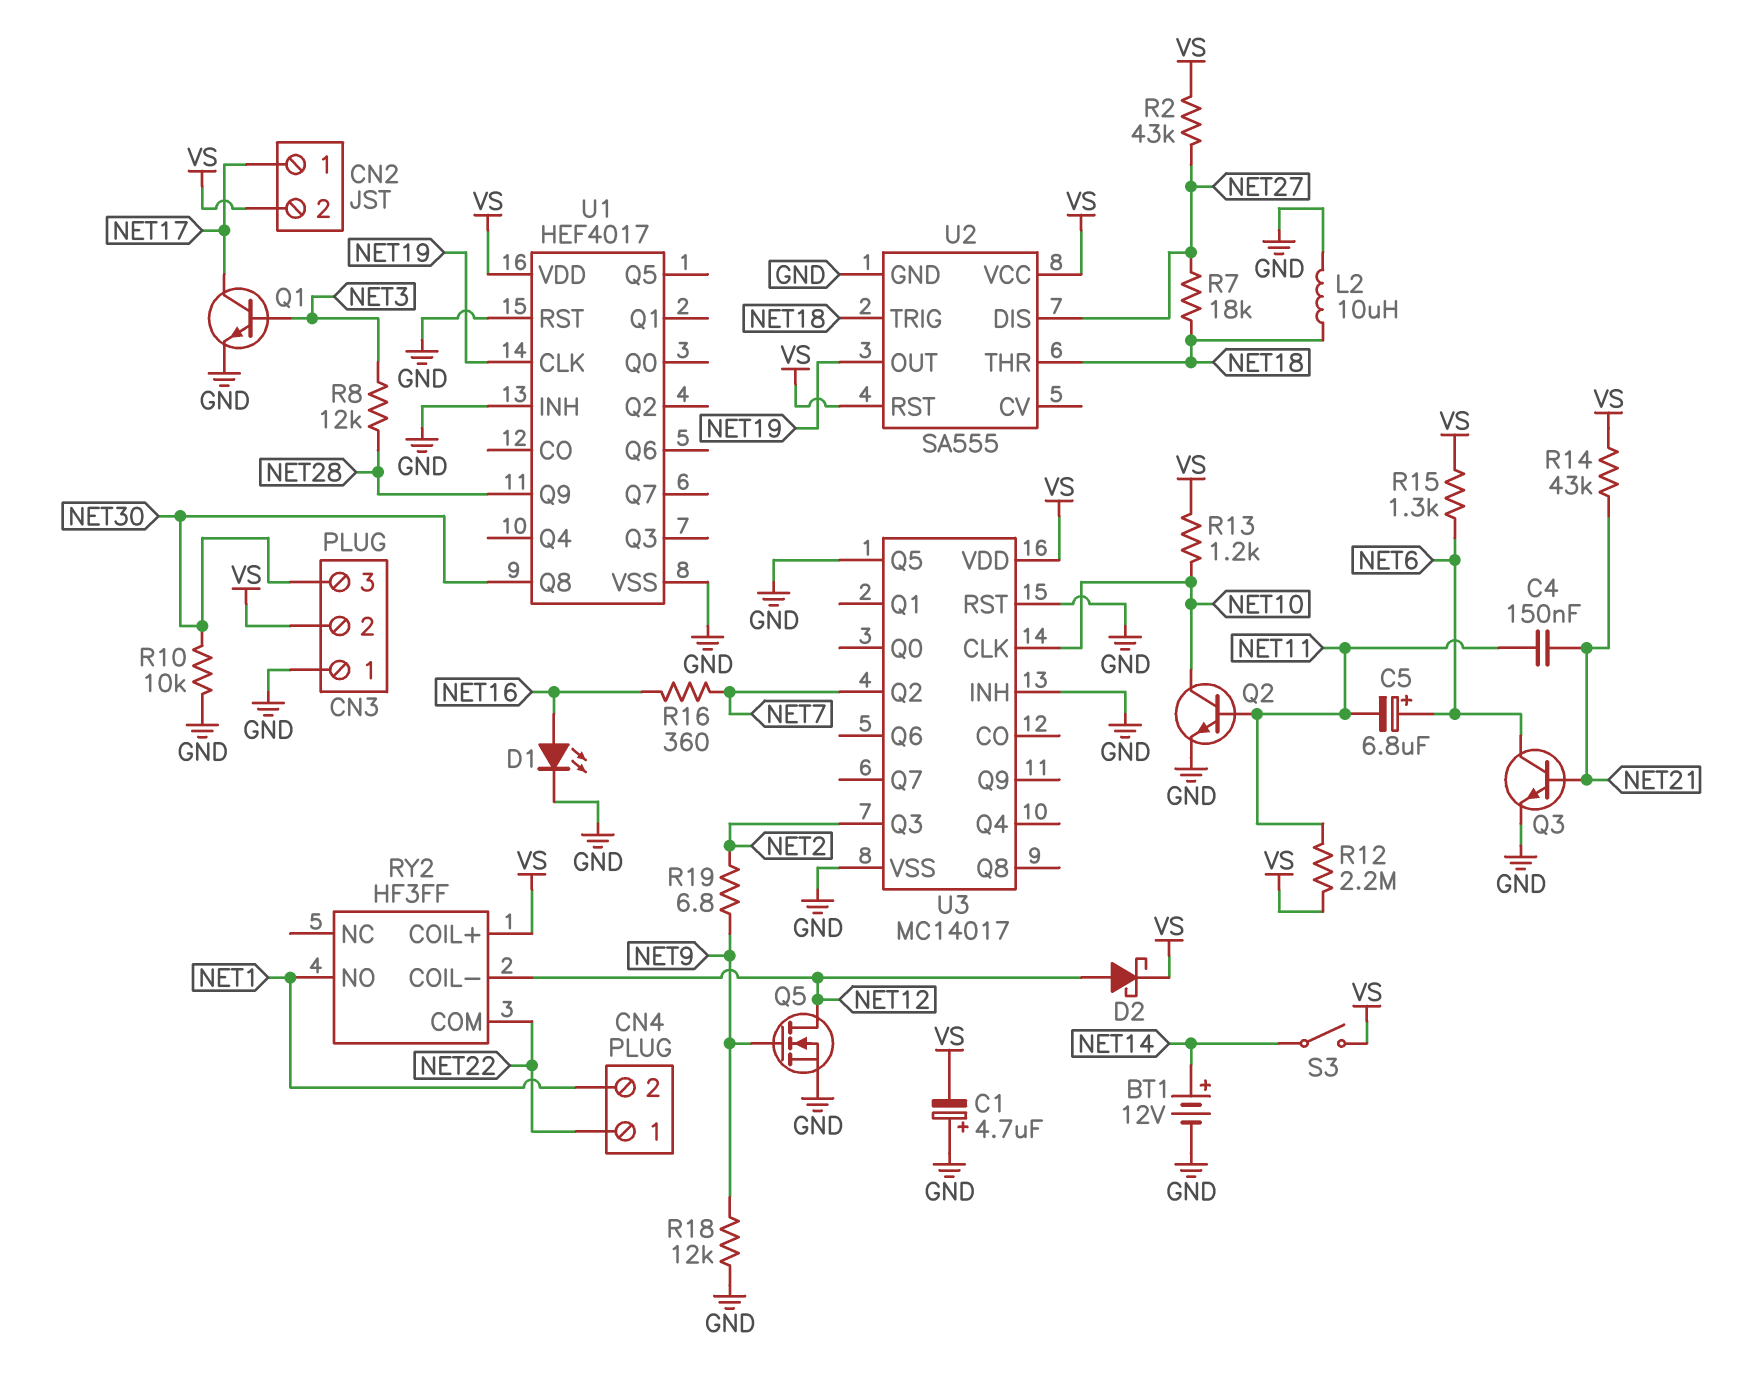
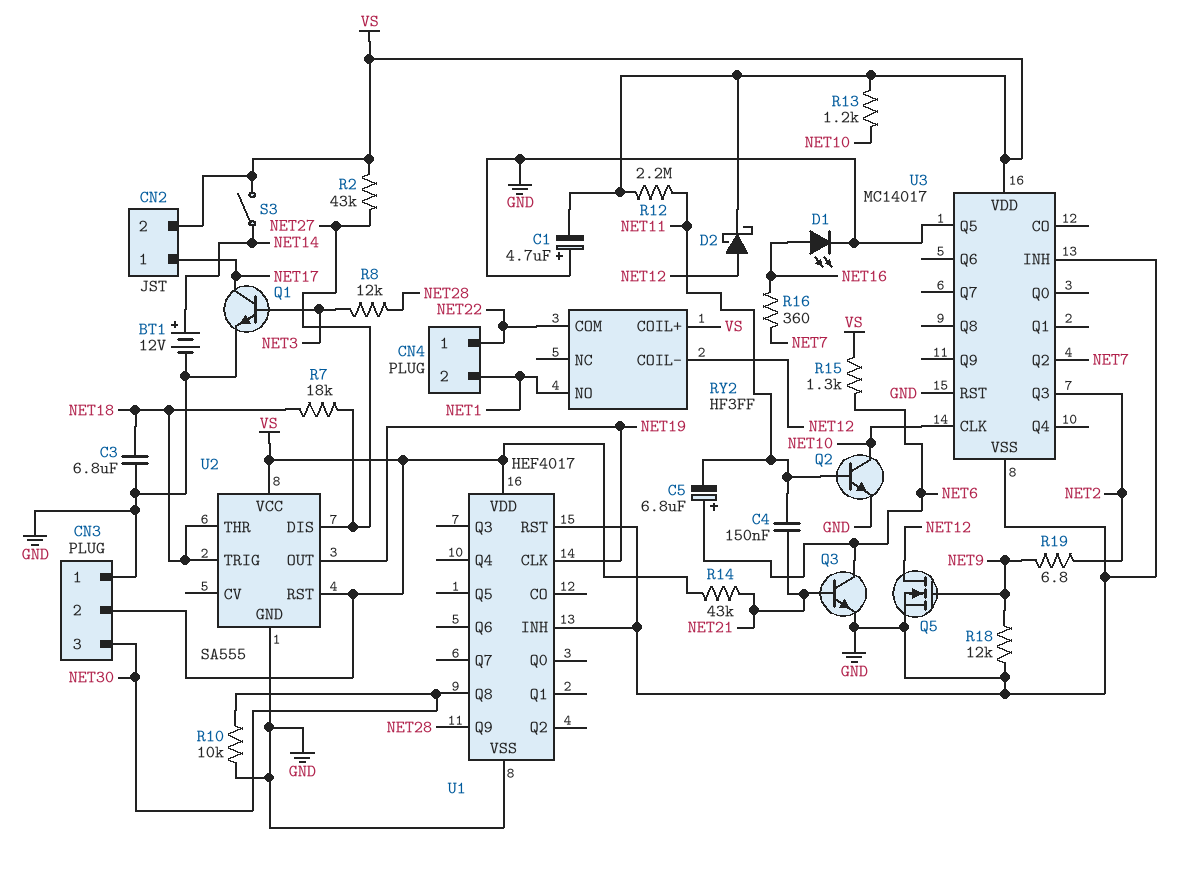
C3: none -> 6.8uF (GND, NET18)
L2: 10uH (GND, NET18) -> none

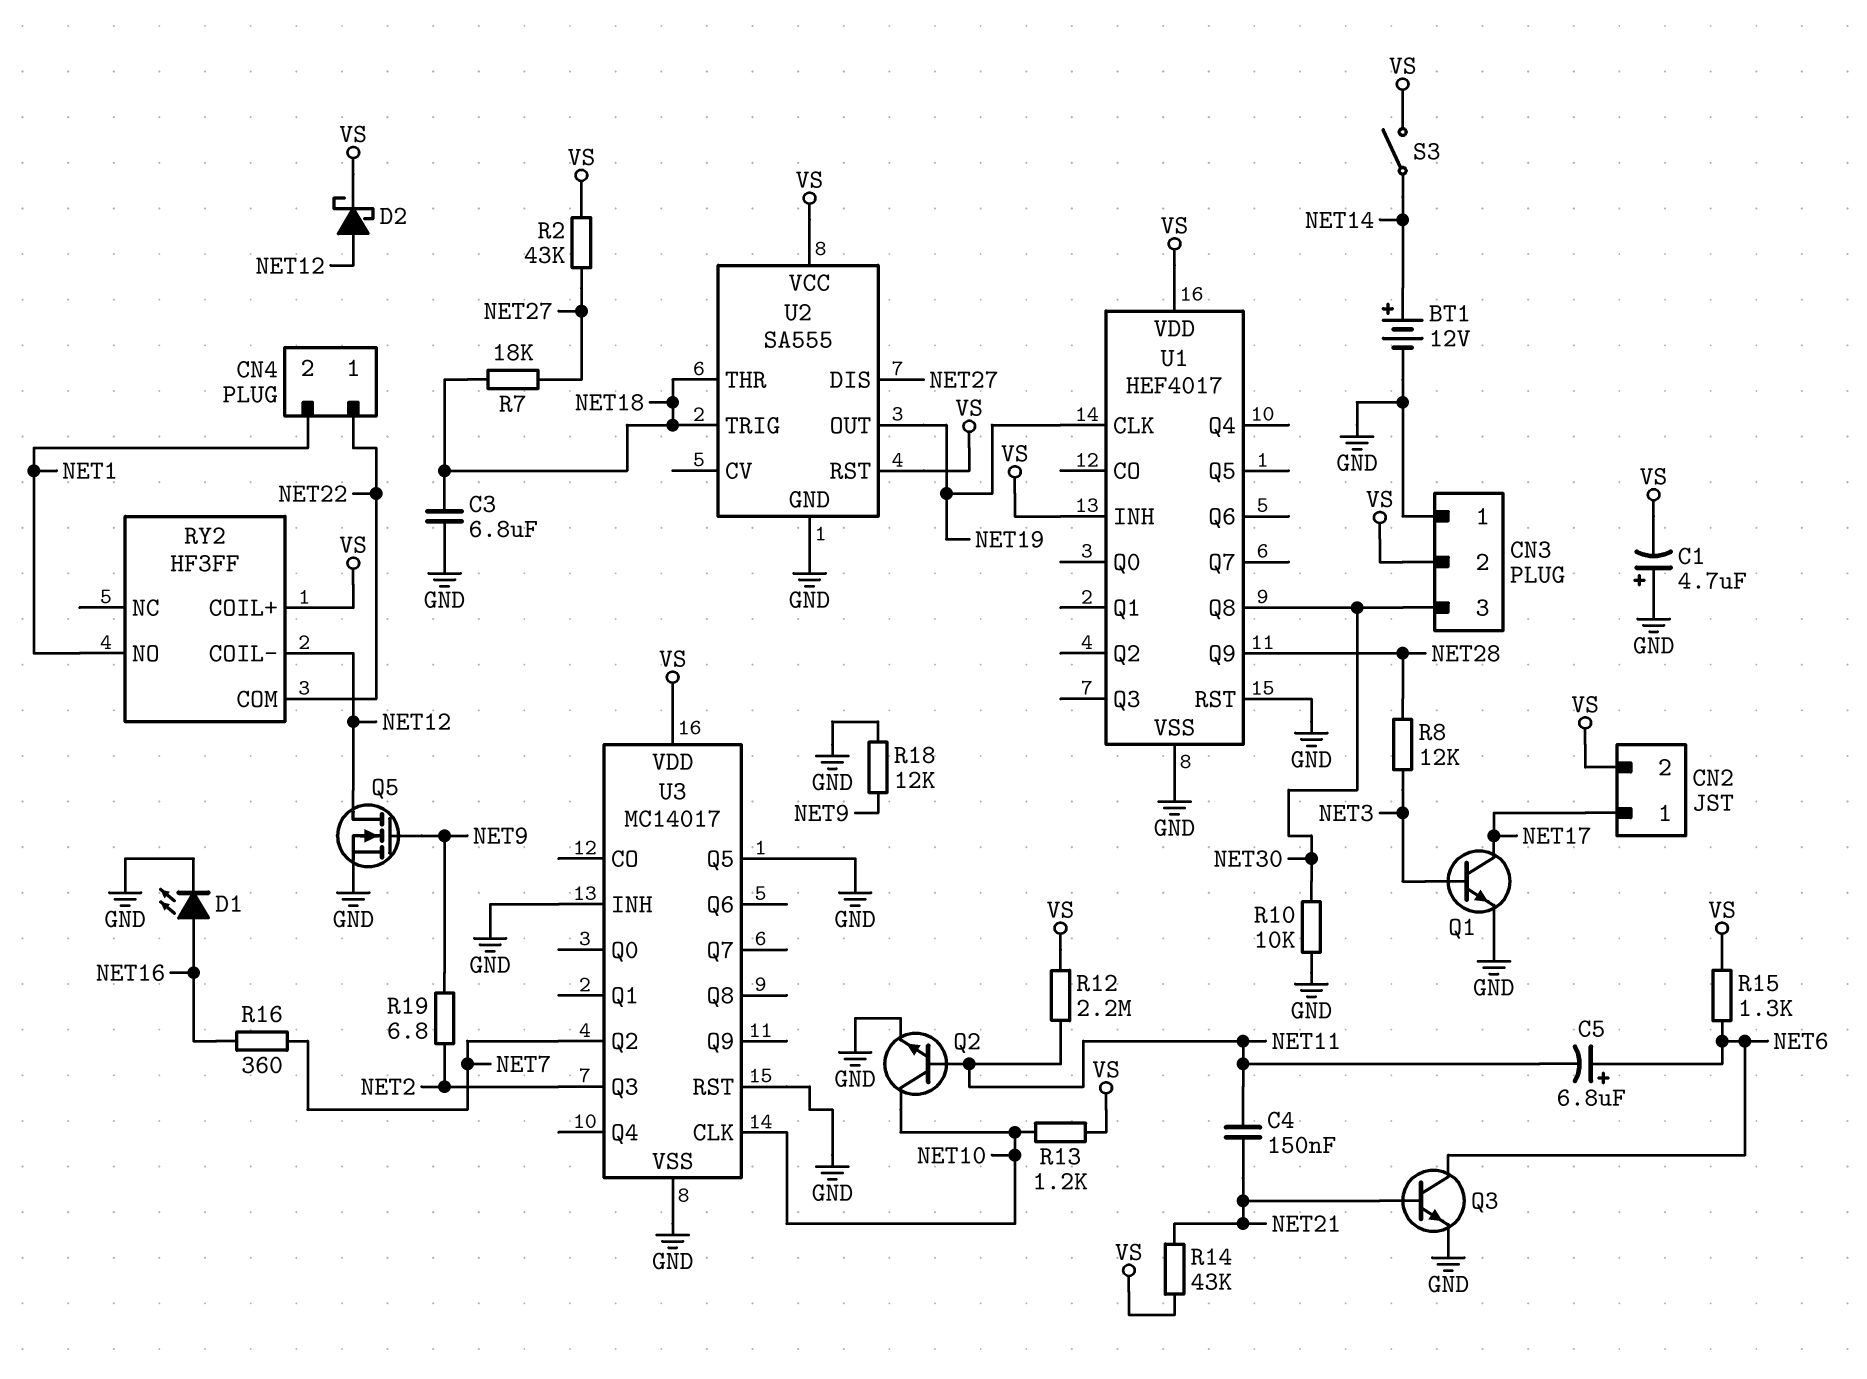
U1 pin INH: GND -> VS

